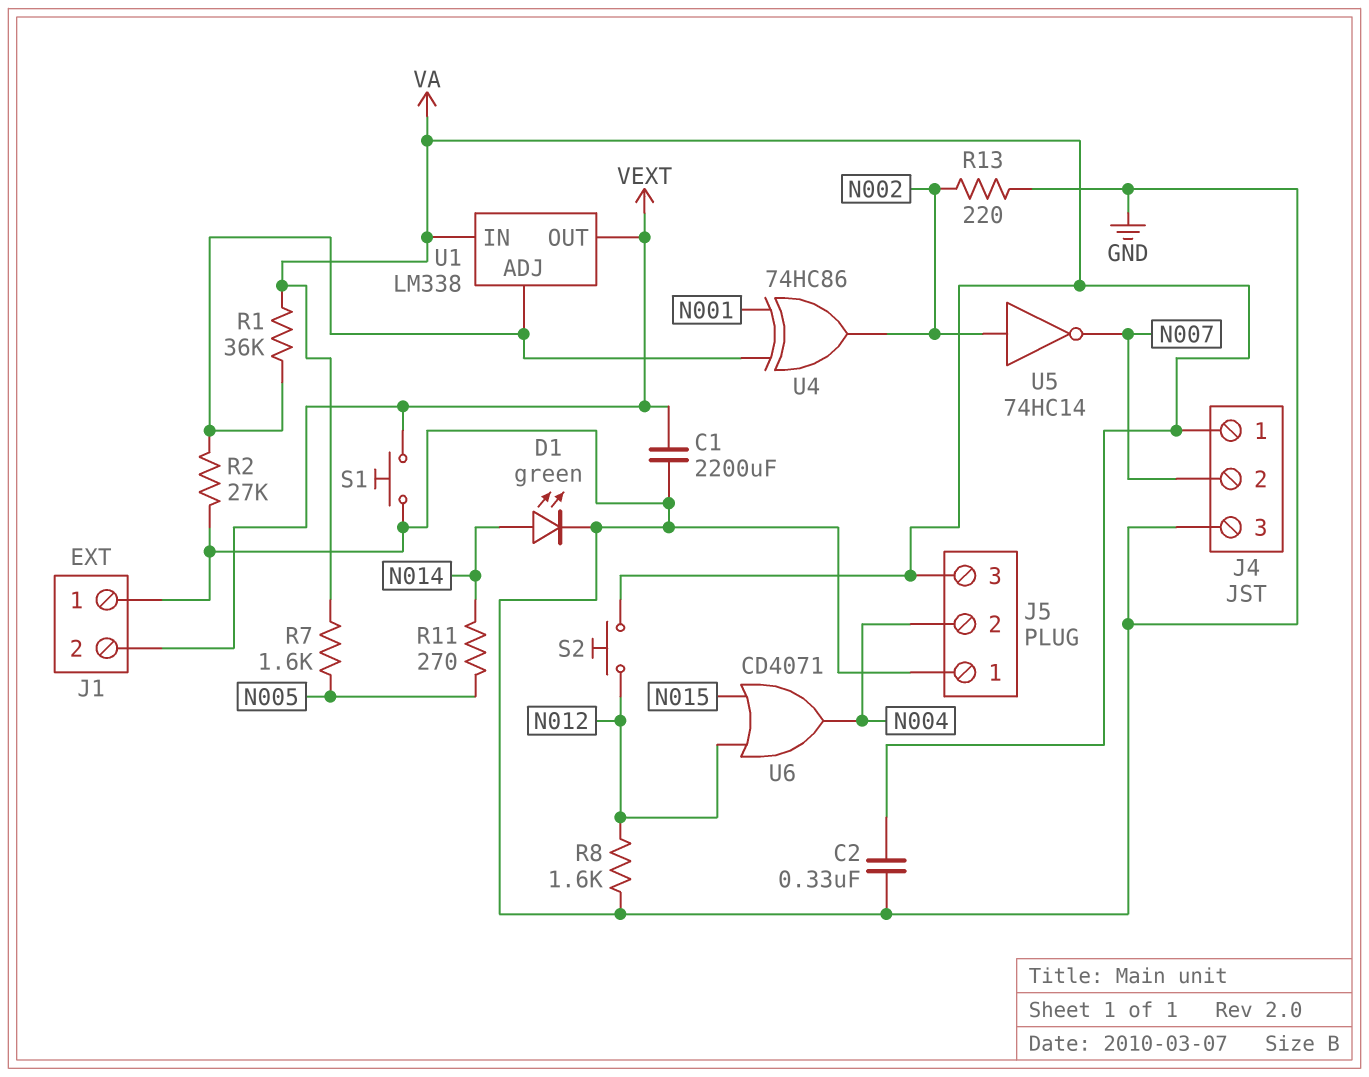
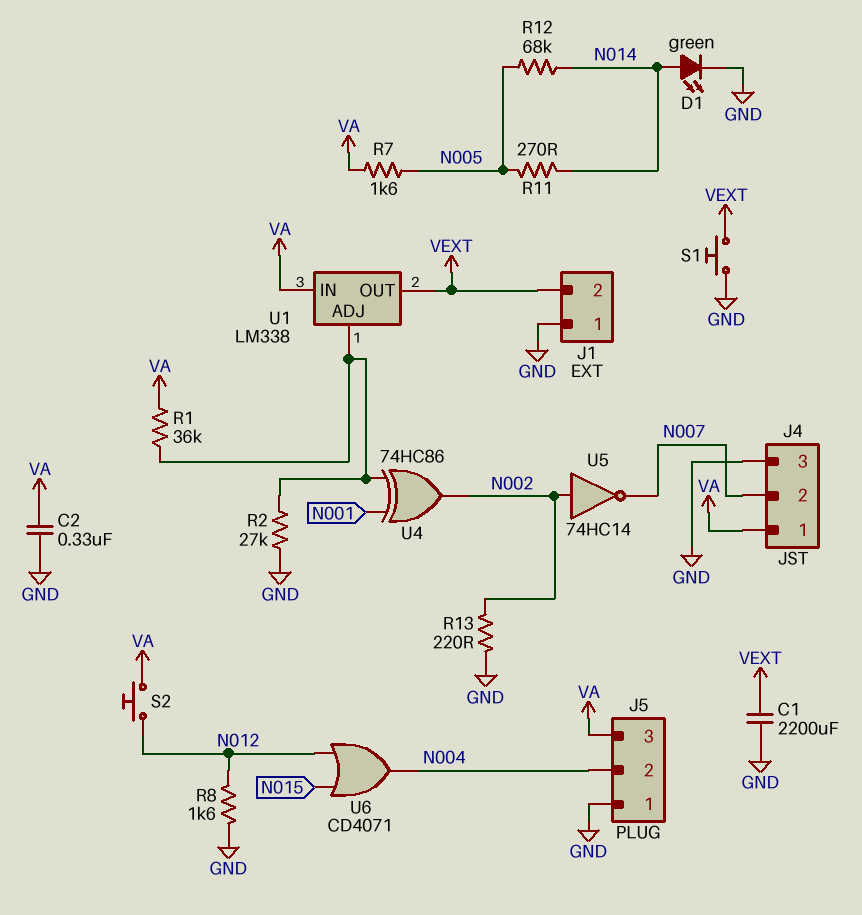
R12: none -> 68k (N005, N014)

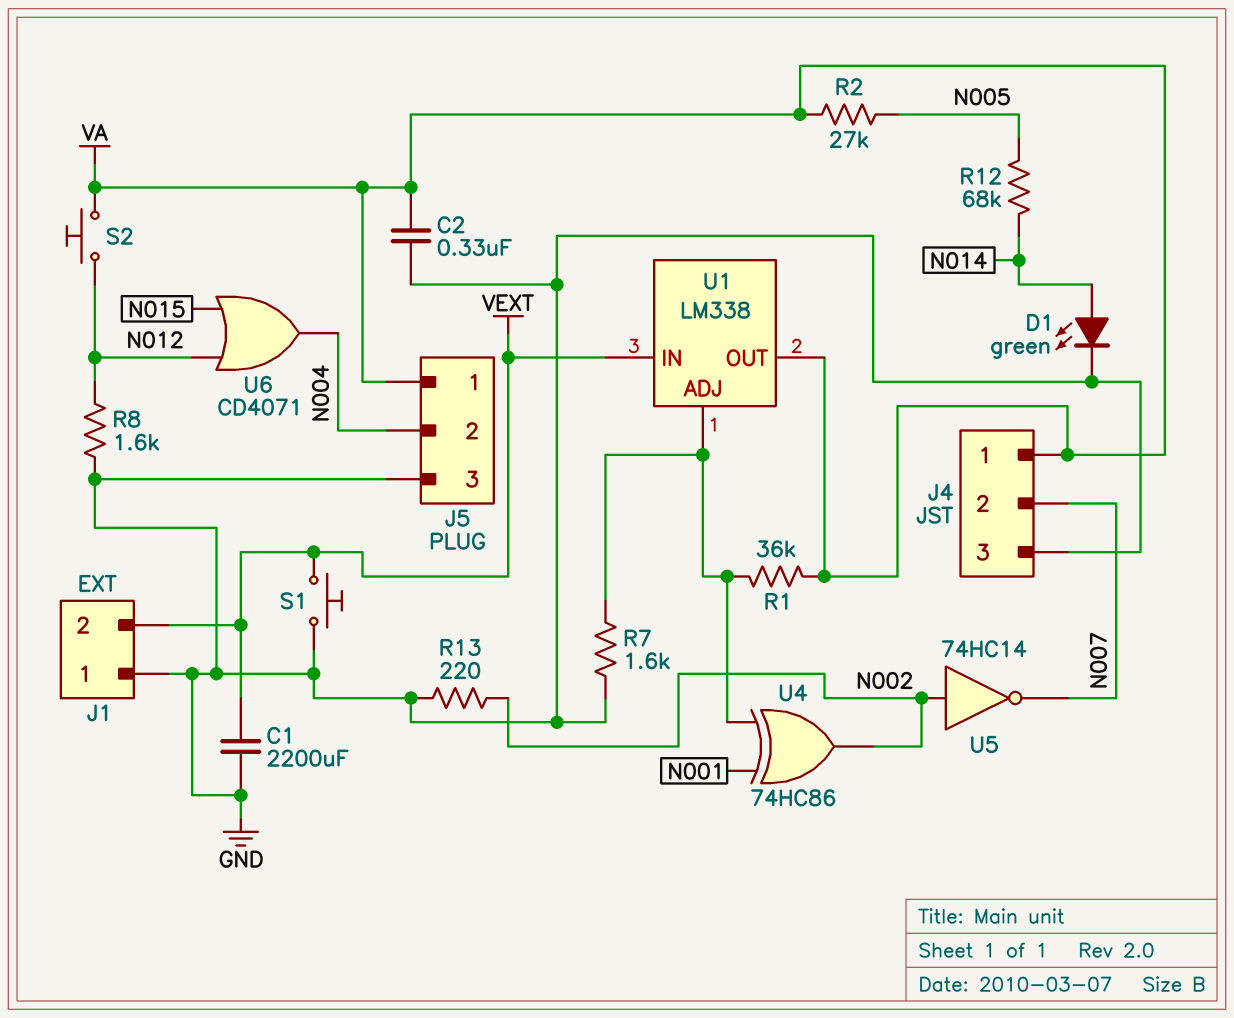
J5 pin 1: GND -> VA
J5 pin 3: VA -> GND
R2: 27k (GND, U1/ADJ) -> 27k (N005, VA)
R7: 1.6k (N005, VA) -> 1.6k (GND, U1/ADJ)
R11: 270 (N005, N014) -> none
U1 pin IN: VA -> VEXT
U1 pin OUT: VEXT -> VA

